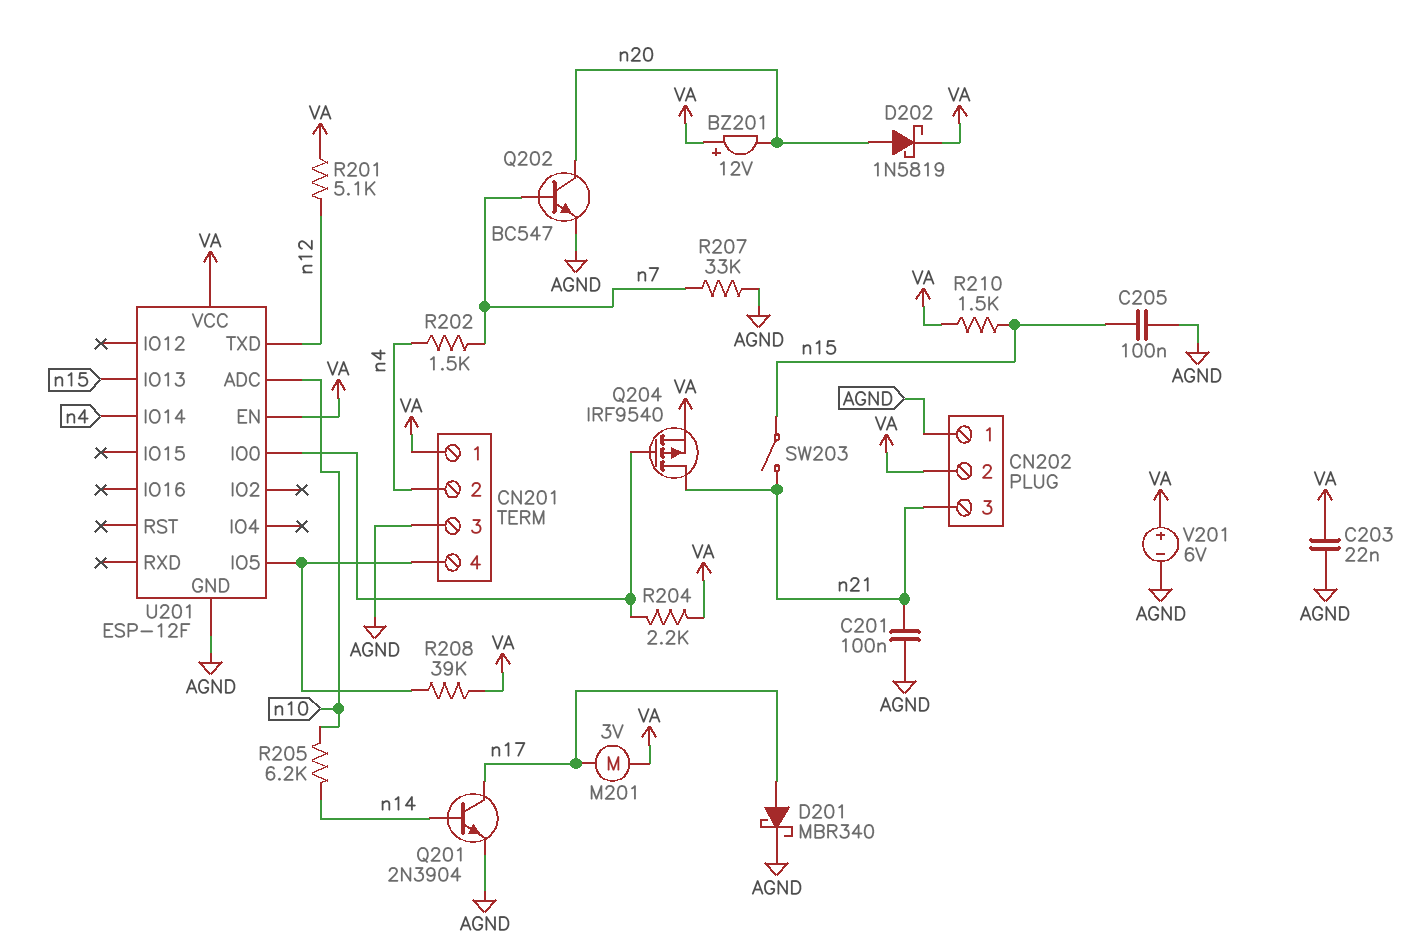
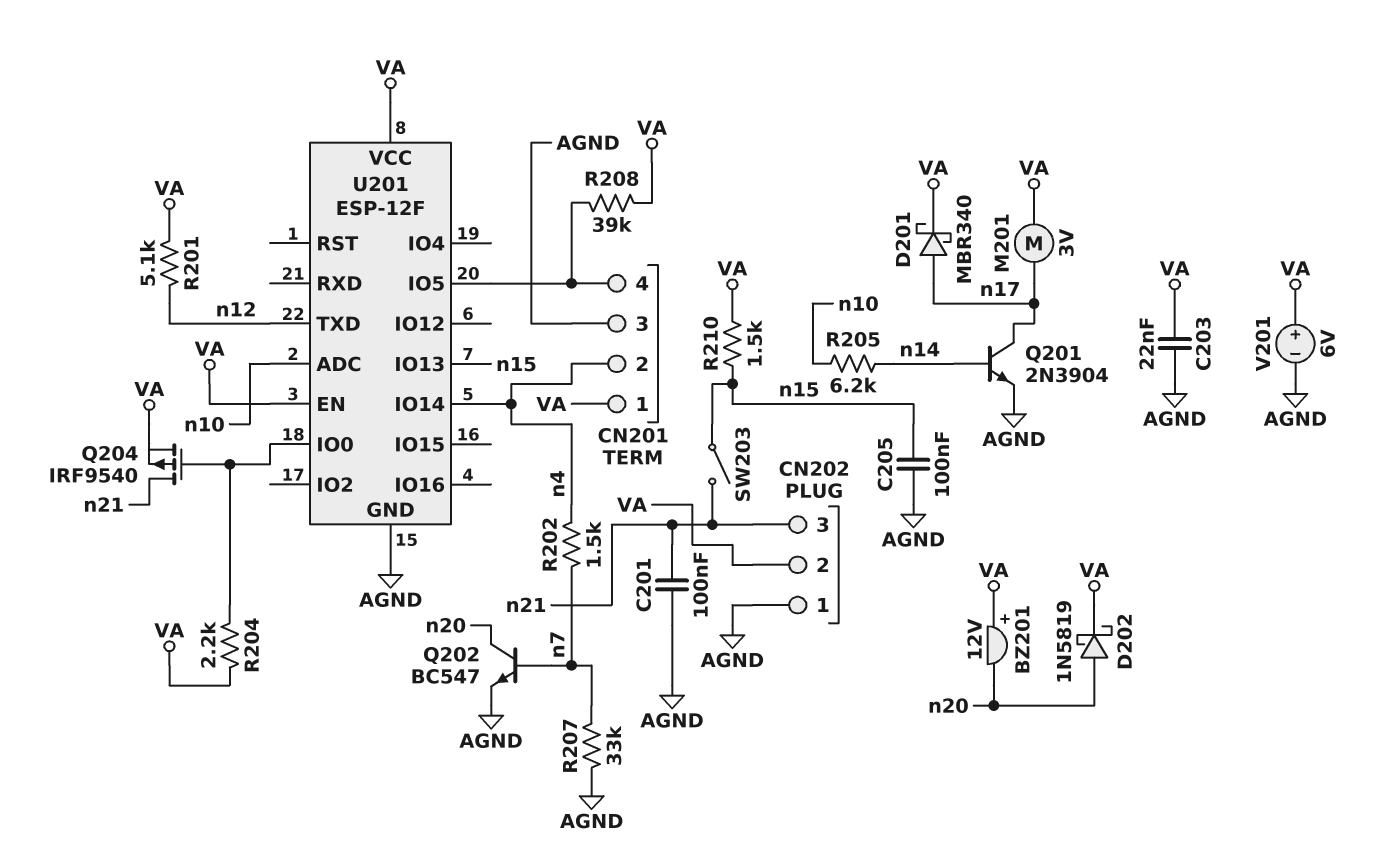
D201: schottky MBR340 (A n17, K AGND) -> schottky MBR340 (A n17, K VA)

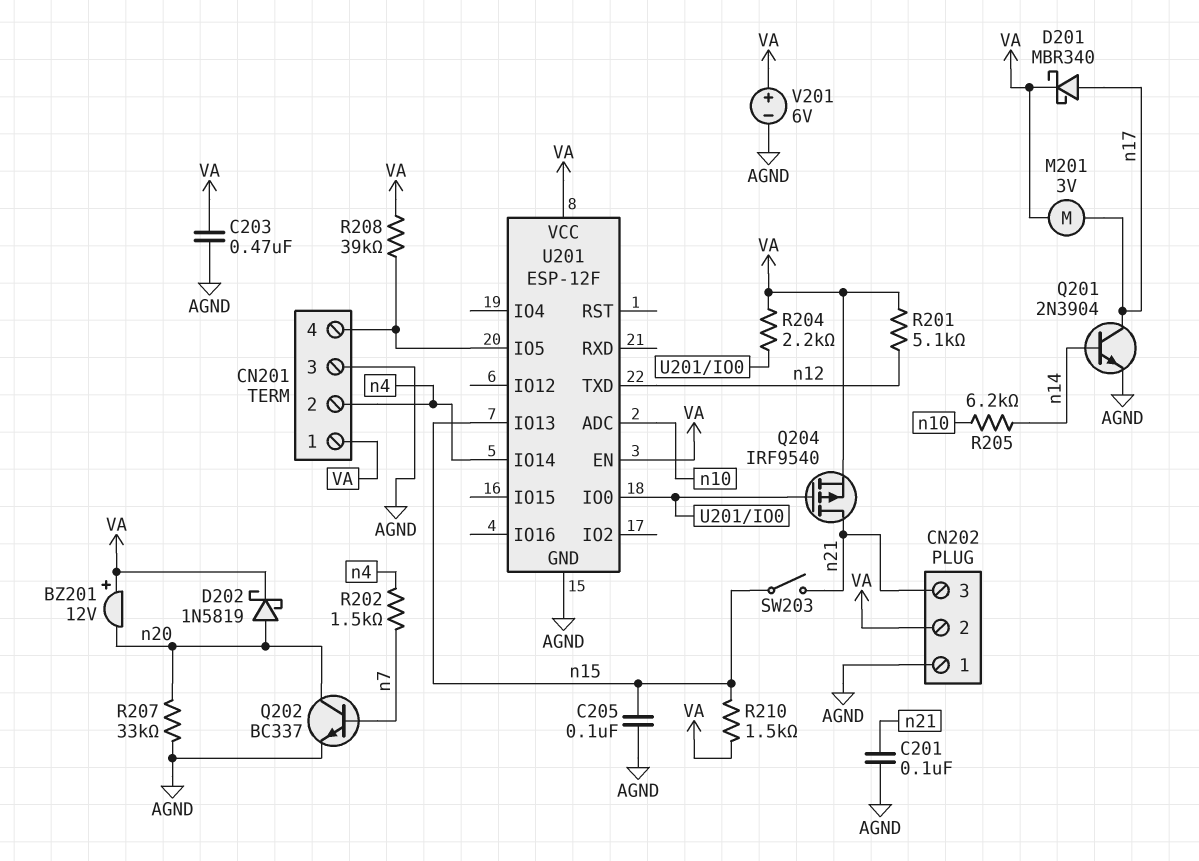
C203: 22nF (AGND, VA) -> 470nF (AGND, VA)
Q202: NPN BC547 (B n7, C n20, E AGND) -> NPN BC337 (B n7, C n20, E AGND)
R207: 33k (AGND, n7) -> 33k (AGND, n20)

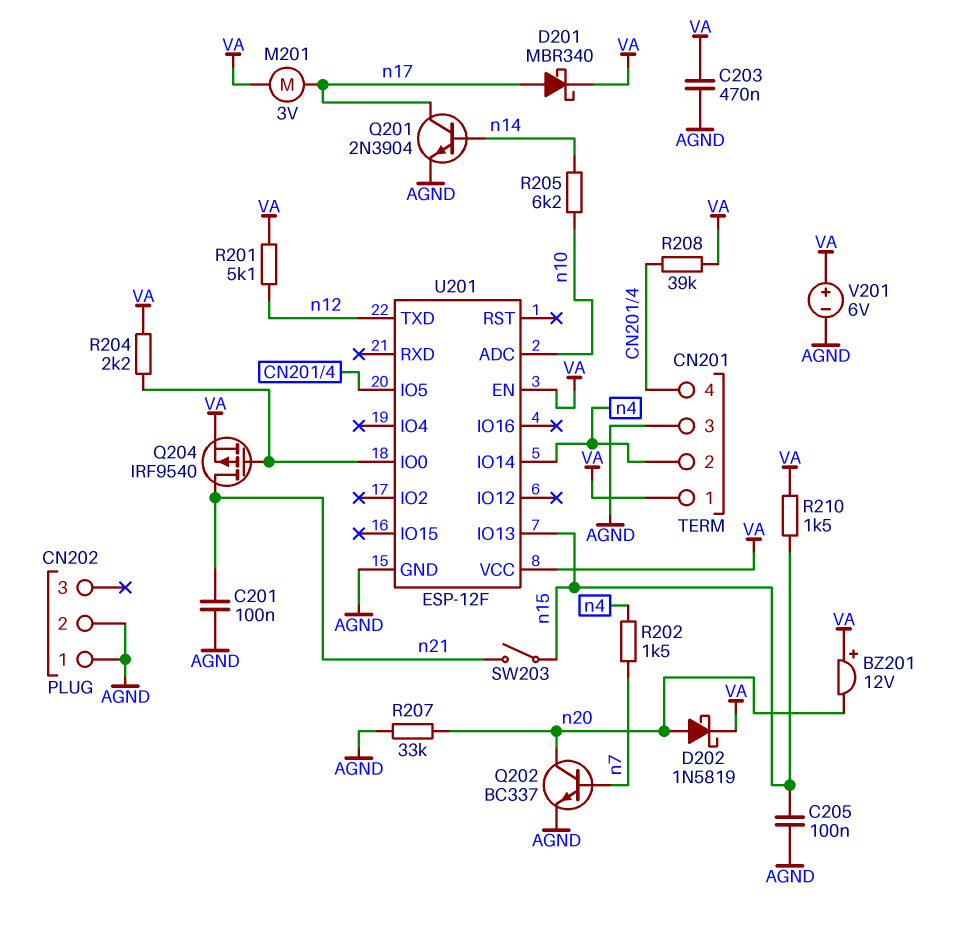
CN202 pin 2: VA -> AGND
CN202 pin 3: n21 -> none

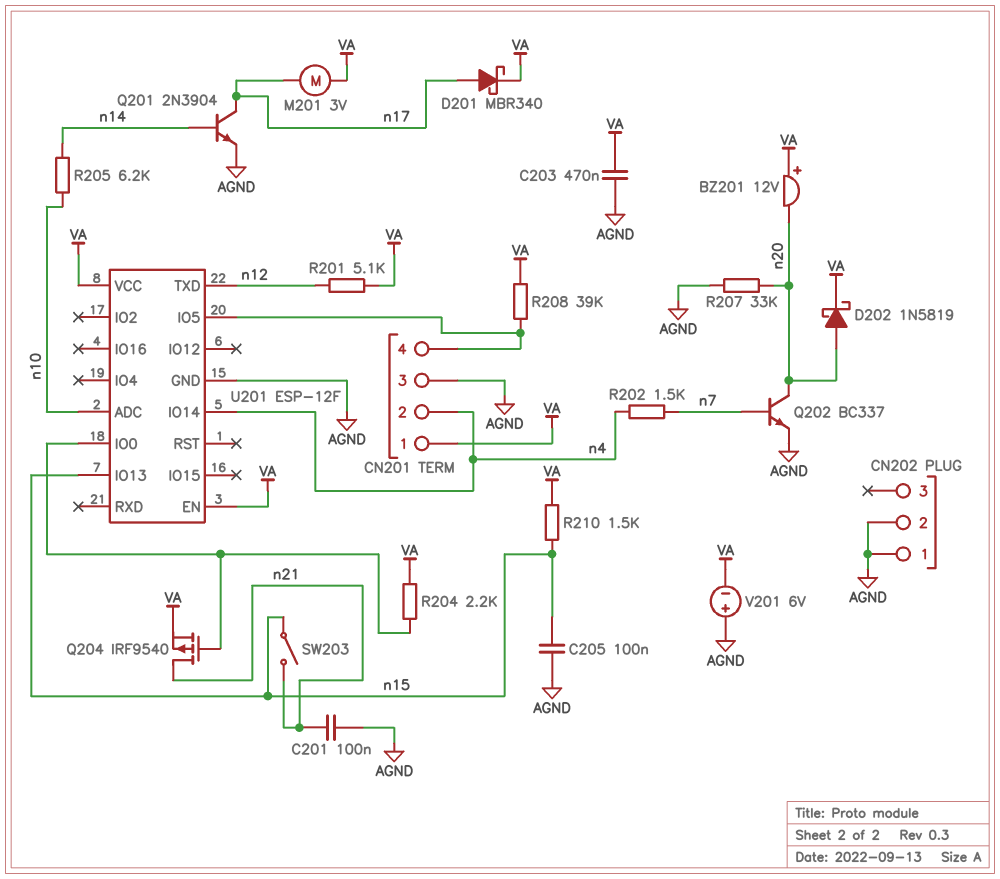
V201: 6V (plus VA, minus AGND) -> 6V (plus AGND, minus VA)

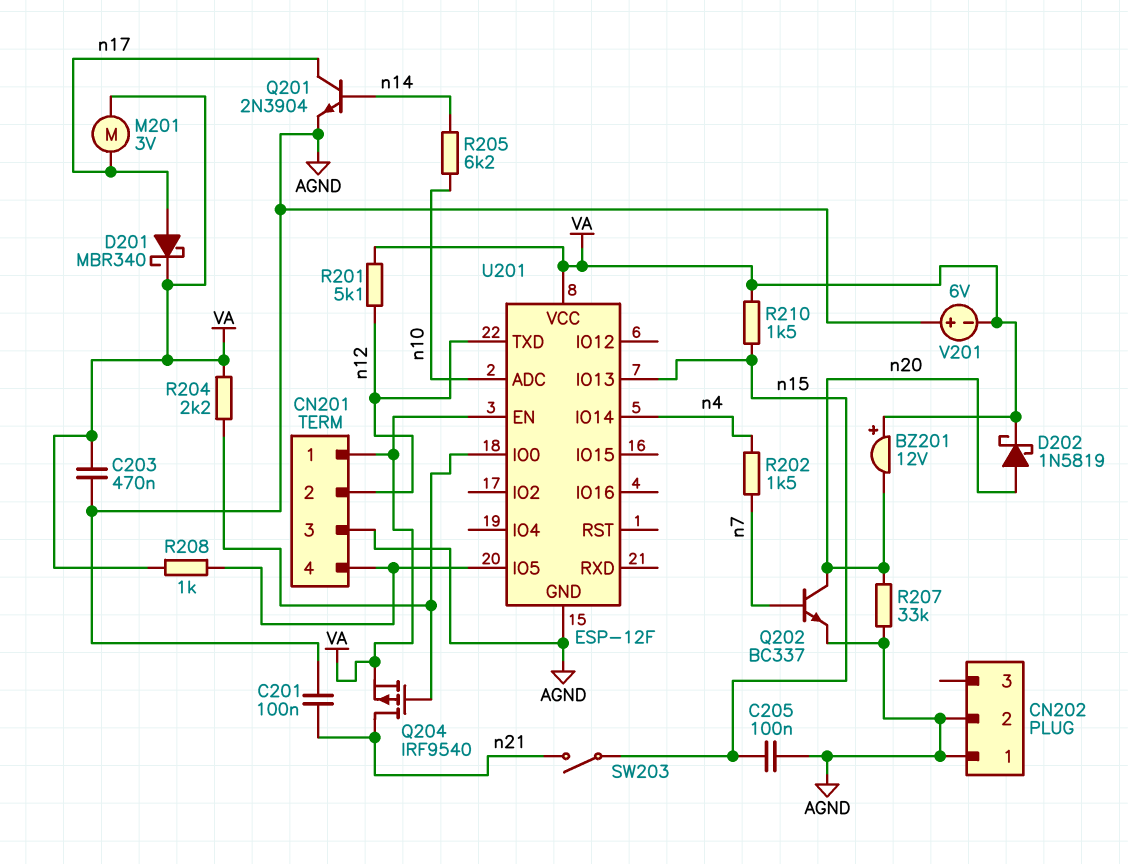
CN201 pin 2: n4 -> n12
R208: 39k (CN201/4, VA) -> 1k (CN201/4, VA)

